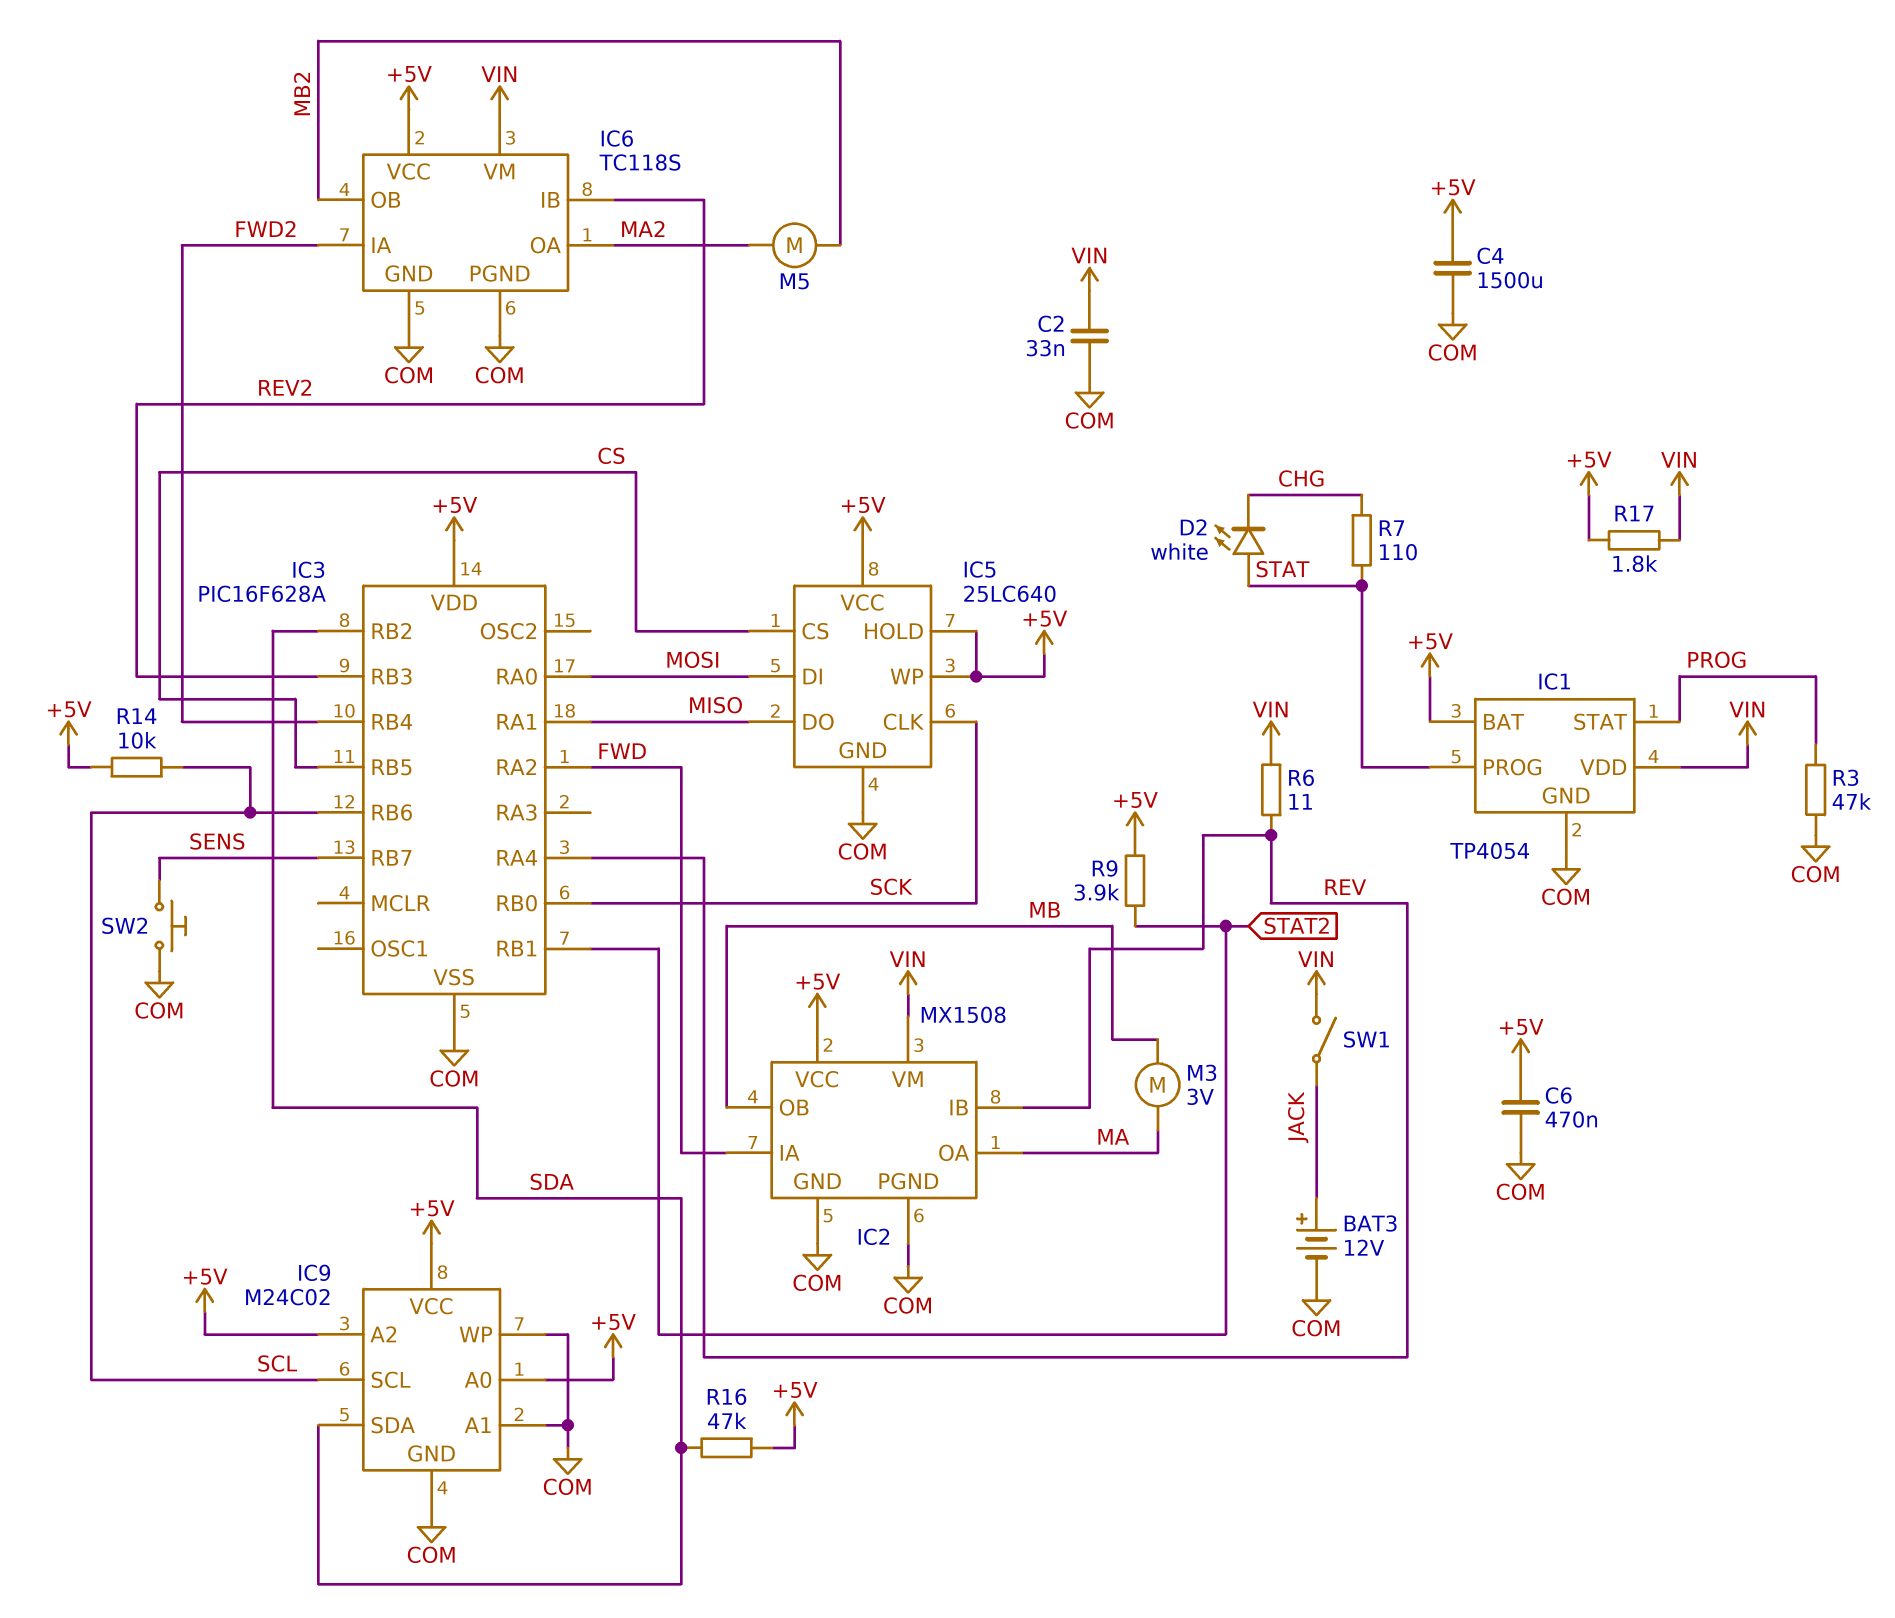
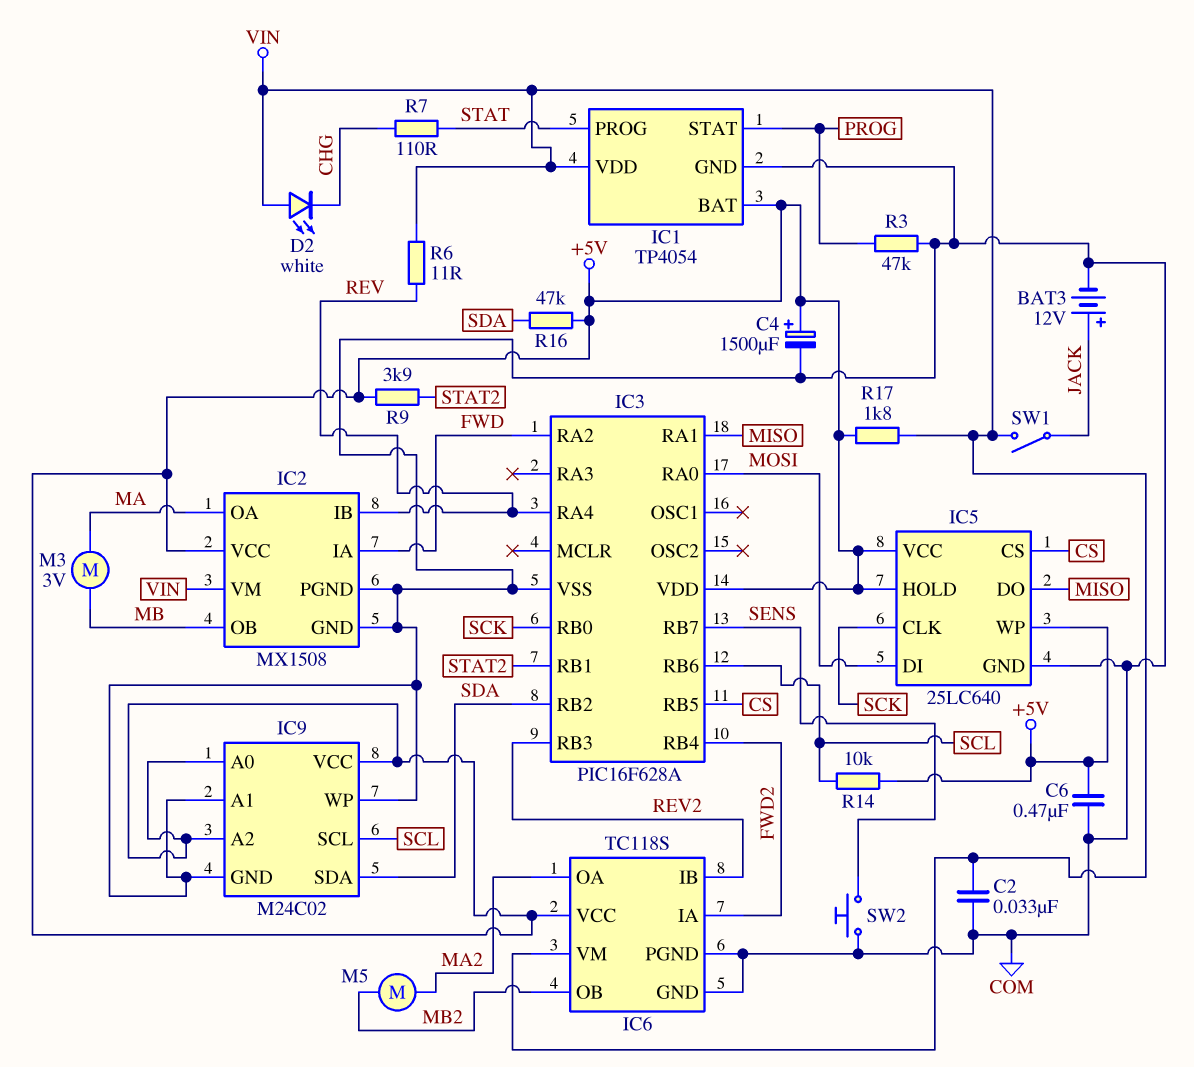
C4: 1500uF (+5V, COM) -> 1500uF (plus +5V, minus COM)
D2: LED white (A STAT, K CHG) -> LED white (A VIN, K CHG)

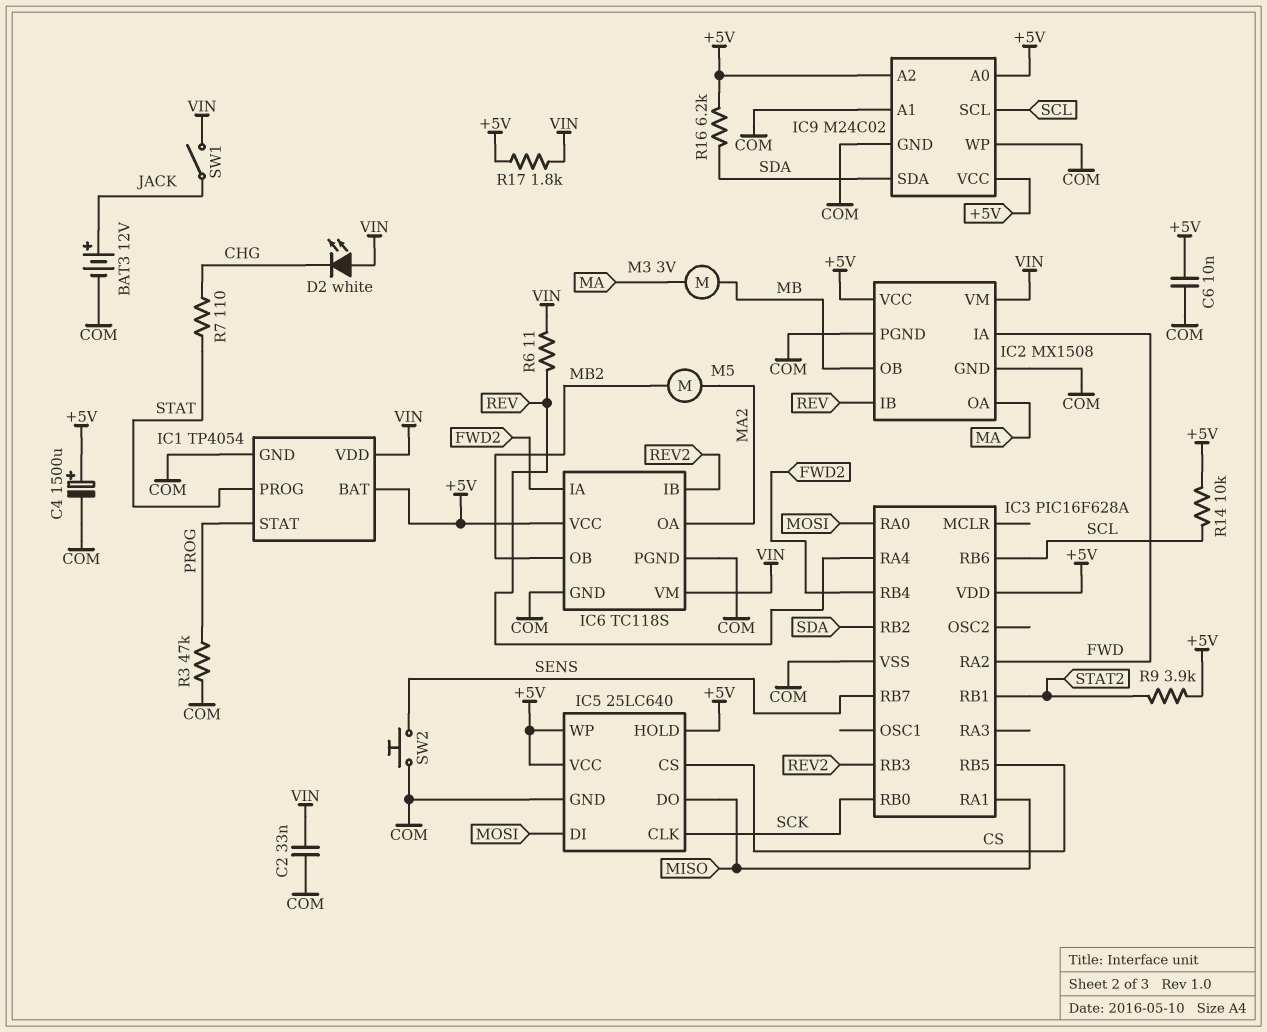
C6: 470nF (+5V, COM) -> 10nF (+5V, COM)
R16: 47k (+5V, SDA) -> 6.2k (+5V, SDA)

